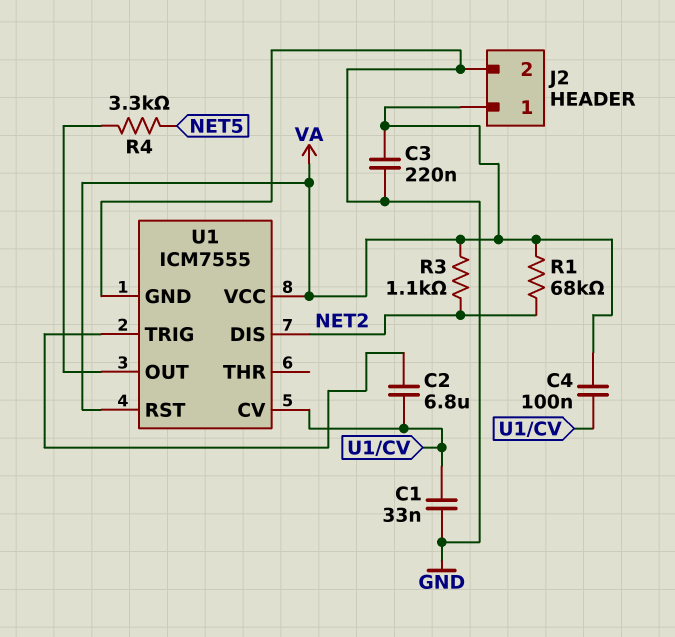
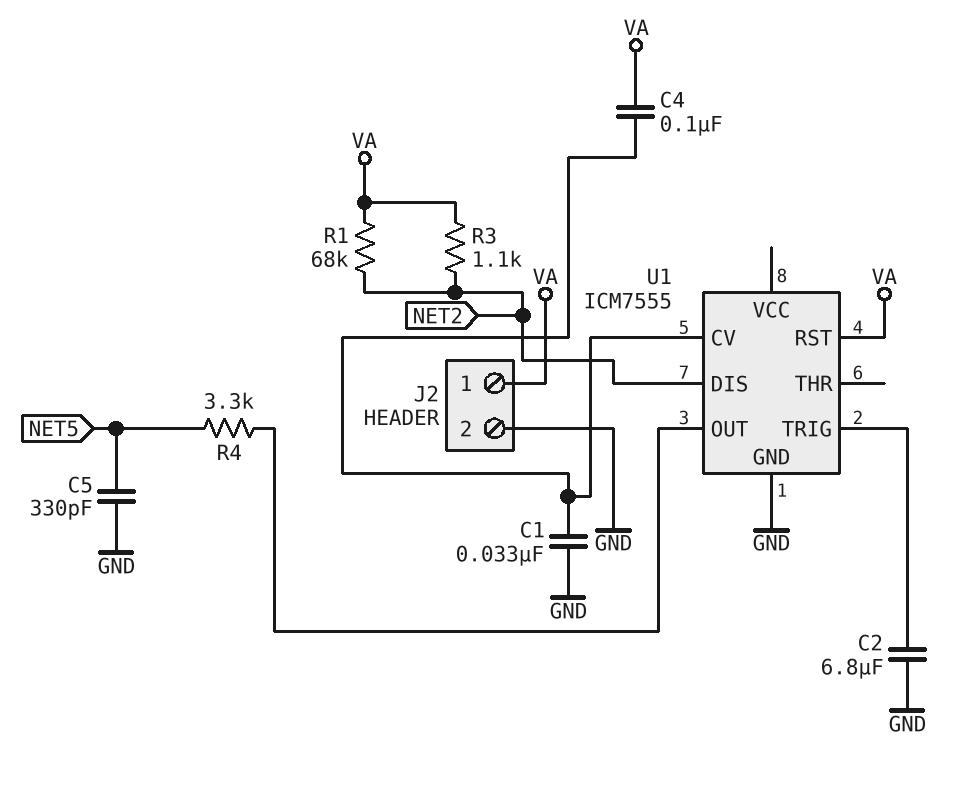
C2: 6.8uF (U1/CV, U1/TRIG) -> 6.8uF (GND, U1/TRIG)
C3: 220nF (GND, VA) -> none
C5: none -> 330pF (GND, NET5)
U1 pin VCC: VA -> none

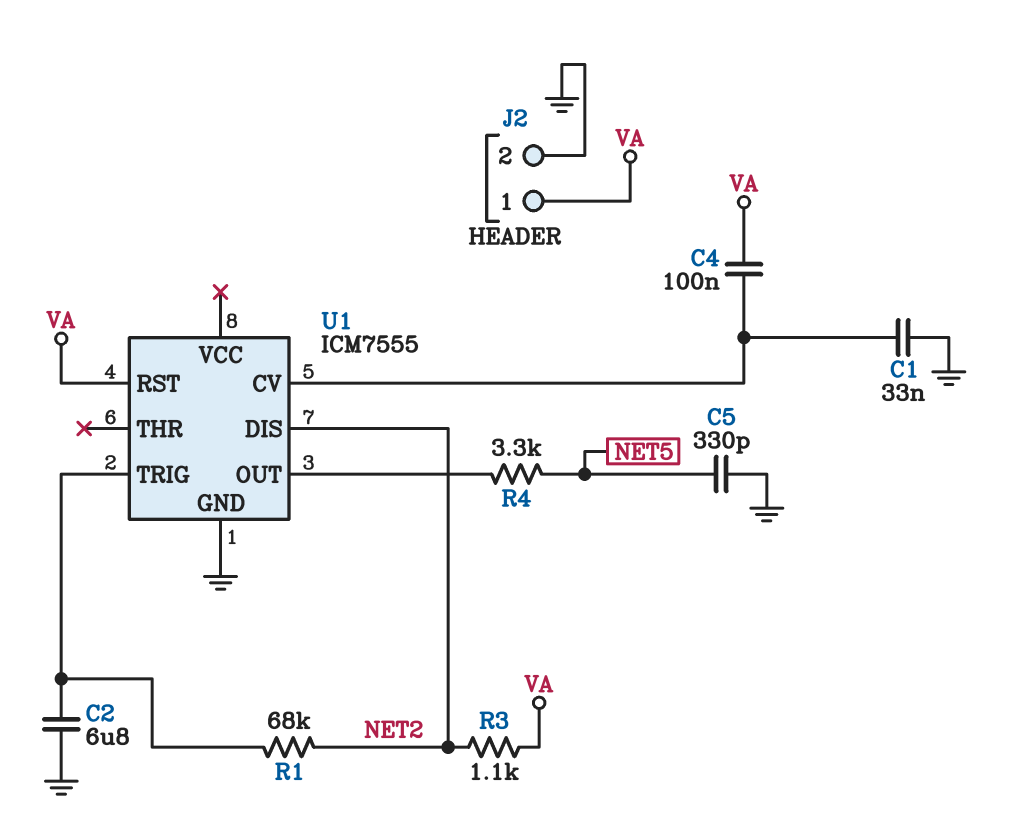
R1: 68k (NET2, VA) -> 68k (NET2, U1/TRIG)

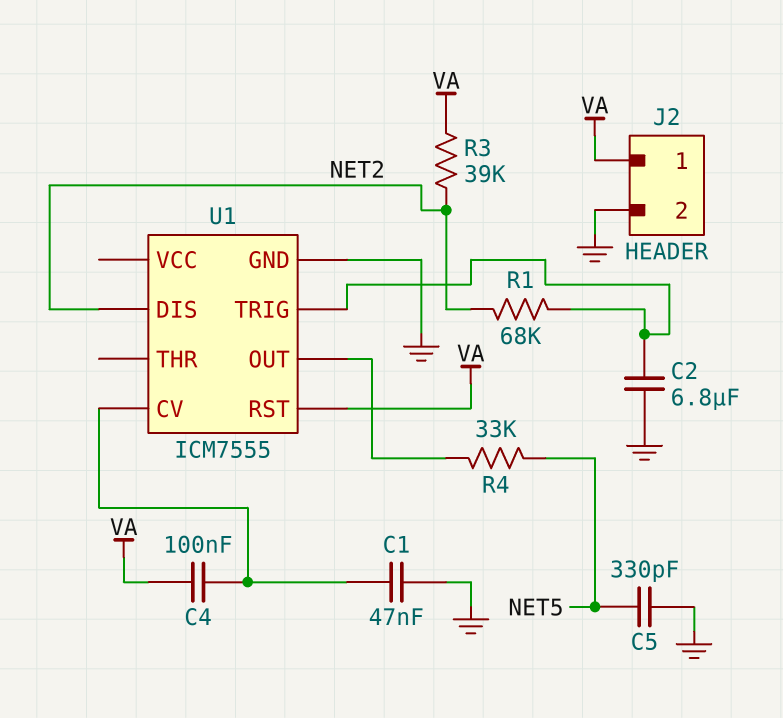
C1: 33nF (GND, U1/CV) -> 47nF (GND, U1/CV)
R3: 1.1k (NET2, VA) -> 39k (NET2, VA)
R4: 3.3k (NET5, U1/OUT) -> 33k (NET5, U1/OUT)

